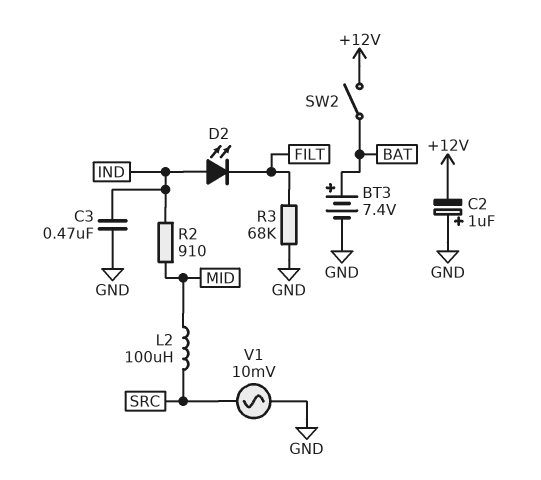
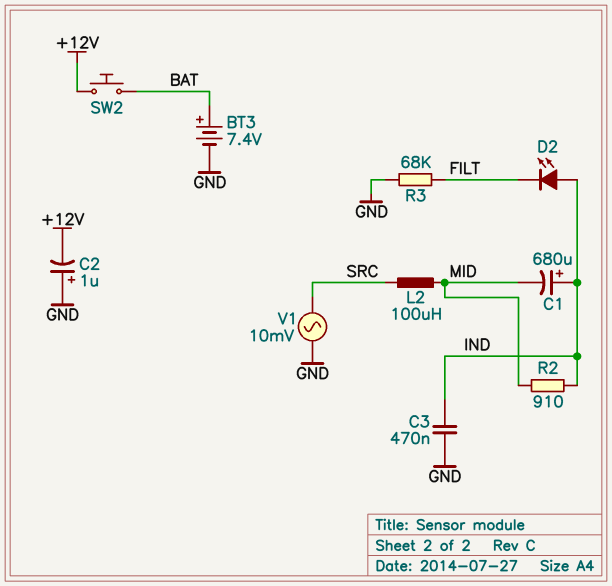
C1: none -> 680uF (plus IND, minus MID)
SW2: switch (+12V, BAT) -> button (+12V, BAT)

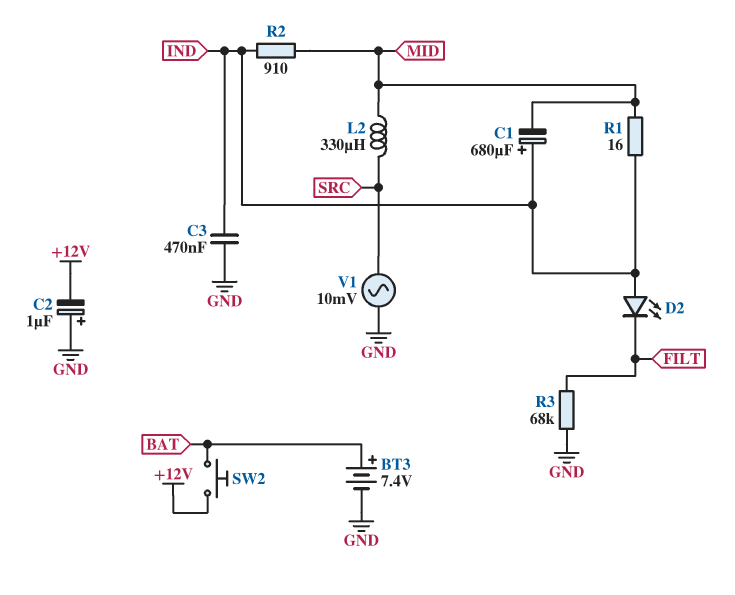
L2: 100uH (MID, SRC) -> 330uH (MID, SRC)
R1: none -> 16 (IND, MID)

